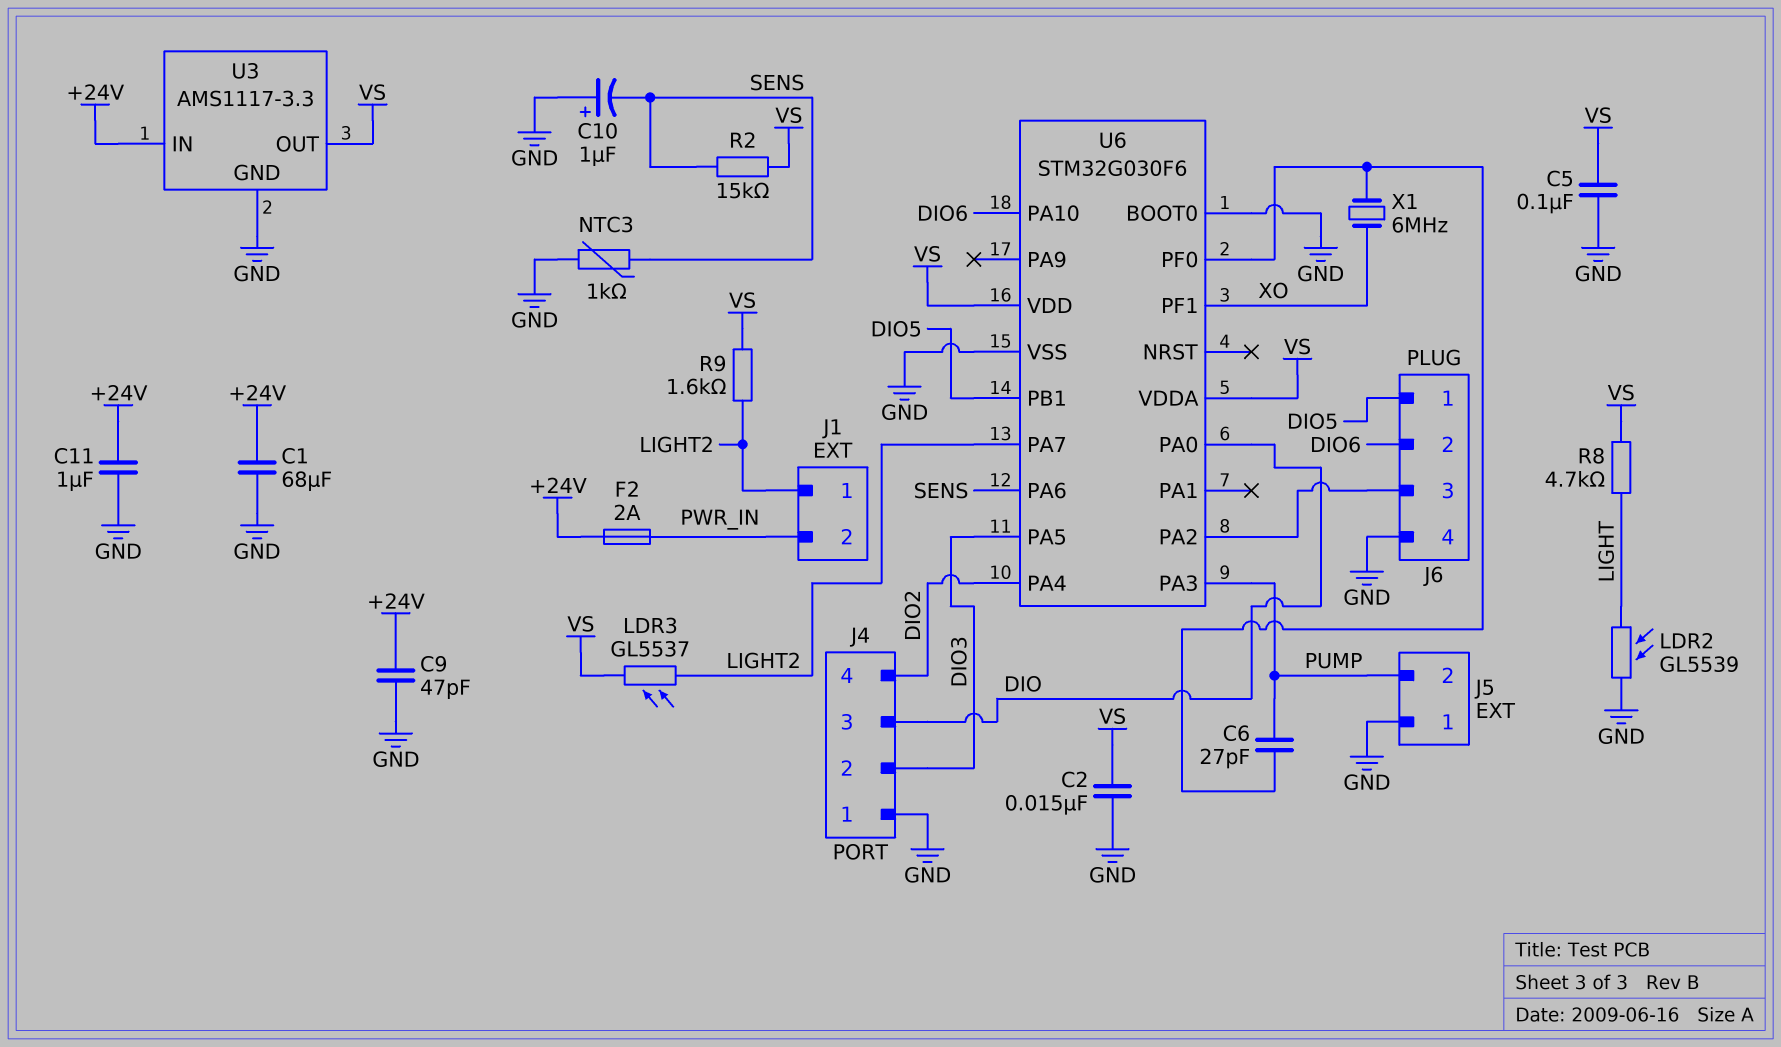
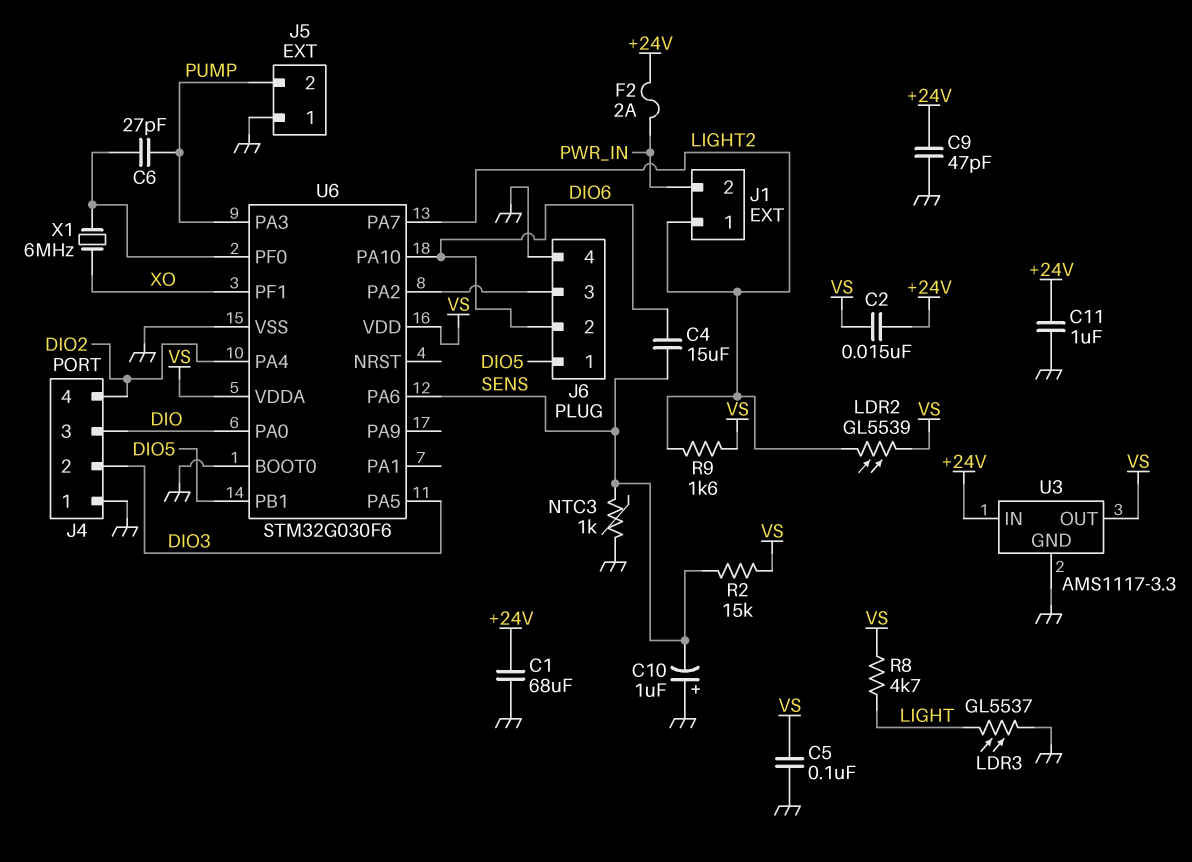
C2: 15nF (GND, VS) -> 15nF (+24V, VS)
C4: none -> 15uF (DIO6, SENS)
LDR2: GL5539 (GND, LIGHT) -> GL5539 (LIGHT2, VS)
LDR3: GL5537 (LIGHT2, VS) -> GL5537 (GND, LIGHT)

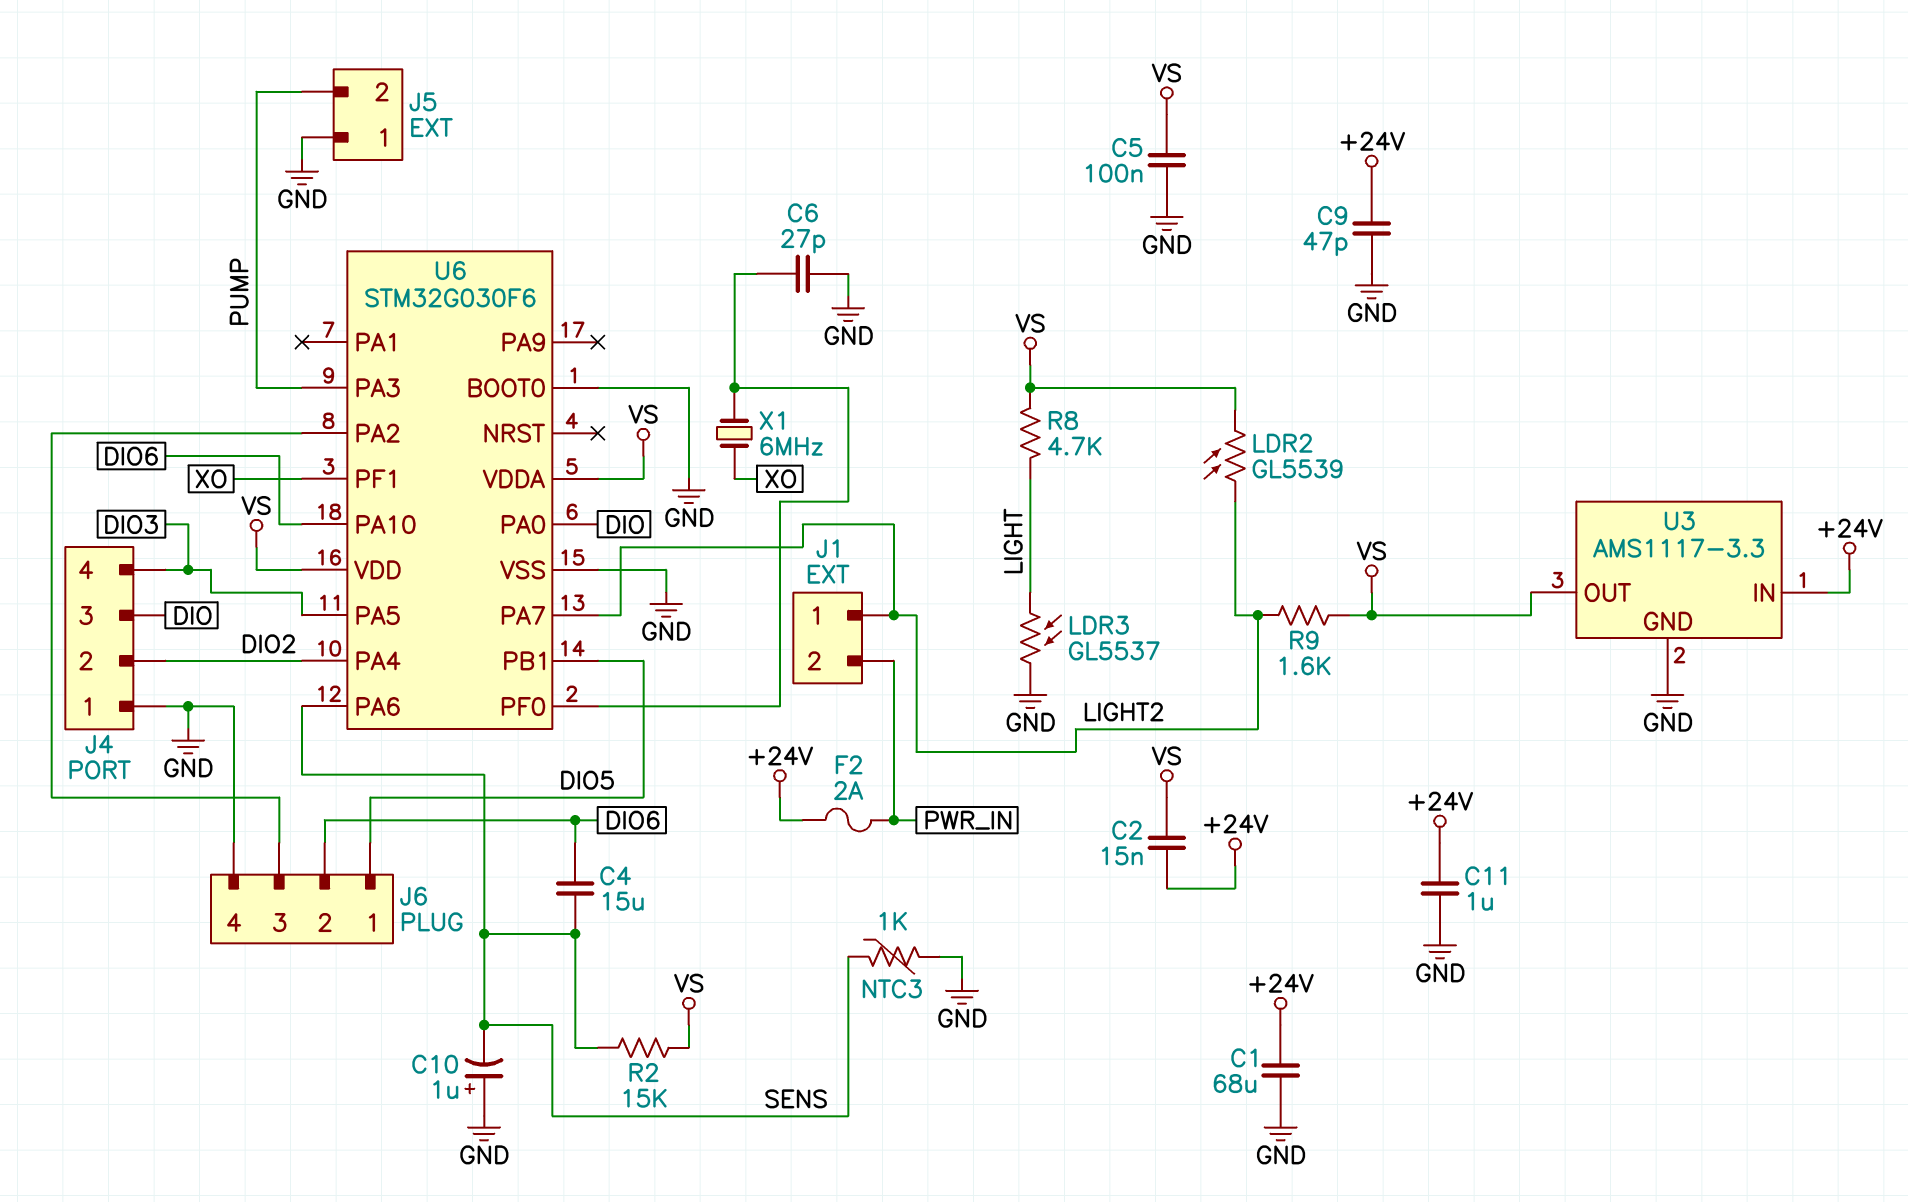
C6: 27pF (PUMP, U6/PF0) -> 27pF (GND, U6/PF0)
J4 pin 2: DIO3 -> DIO2
J4 pin 4: DIO2 -> DIO3

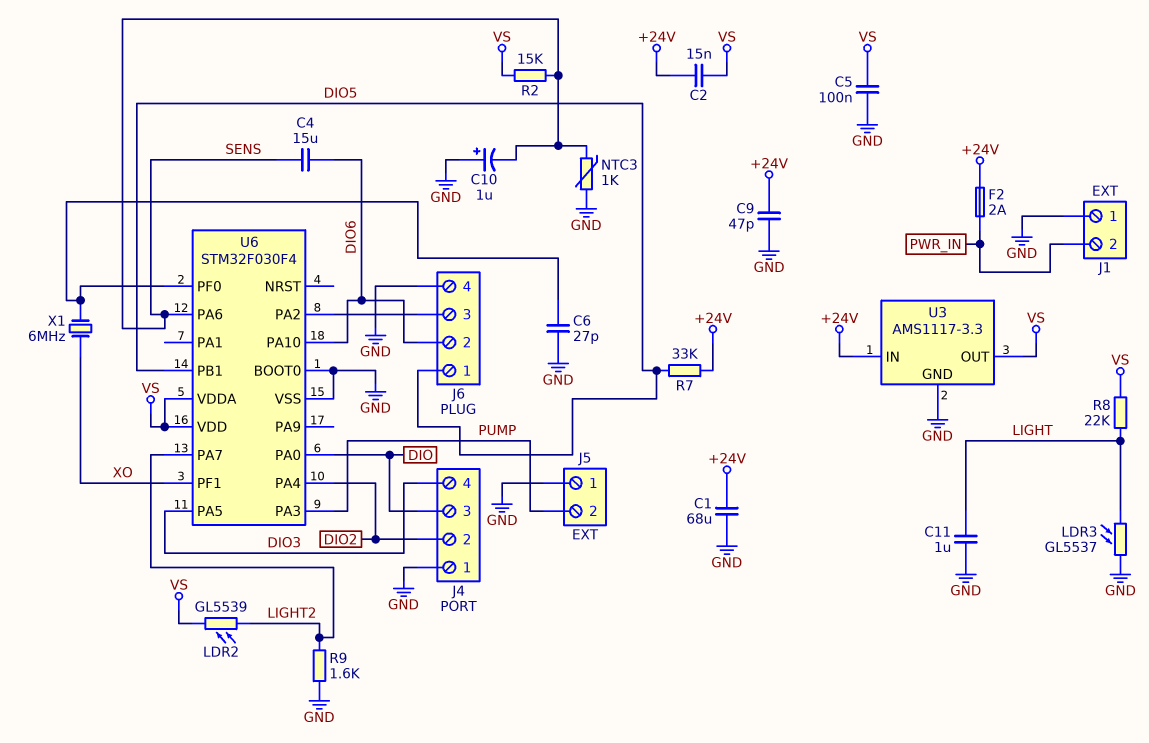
C11: 1uF (+24V, GND) -> 1uF (GND, LIGHT)
J1 pin 1: LIGHT2 -> GND
R7: none -> 33k (+24V, DIO5)
R8: 4.7k (LIGHT, VS) -> 22k (LIGHT, VS)
R9: 1.6k (LIGHT2, VS) -> 1.6k (GND, LIGHT2)
U6: STM32G030F6 -> STM32F030F4

